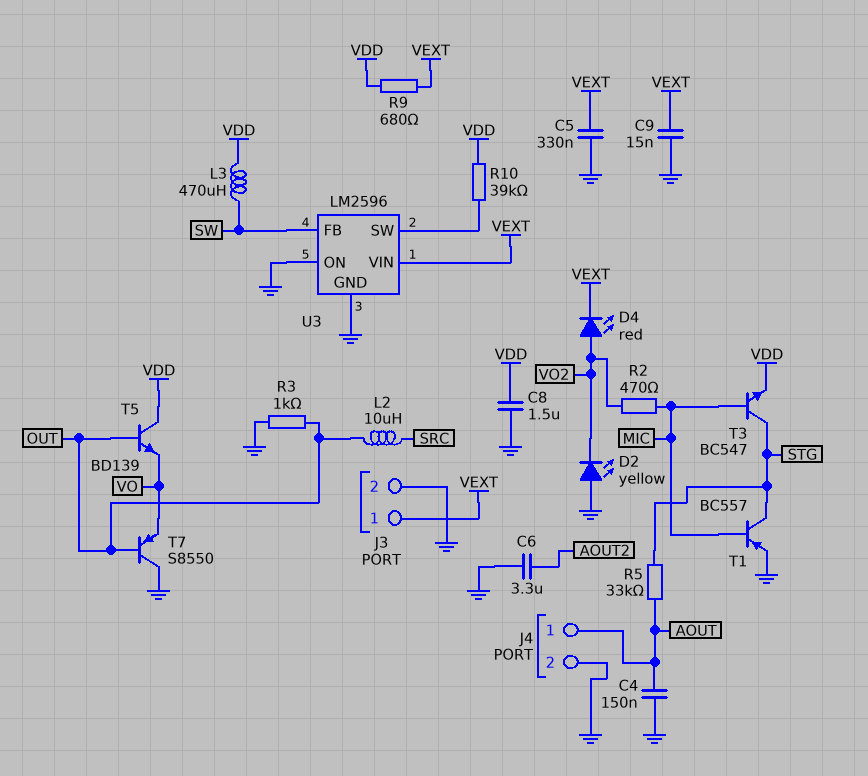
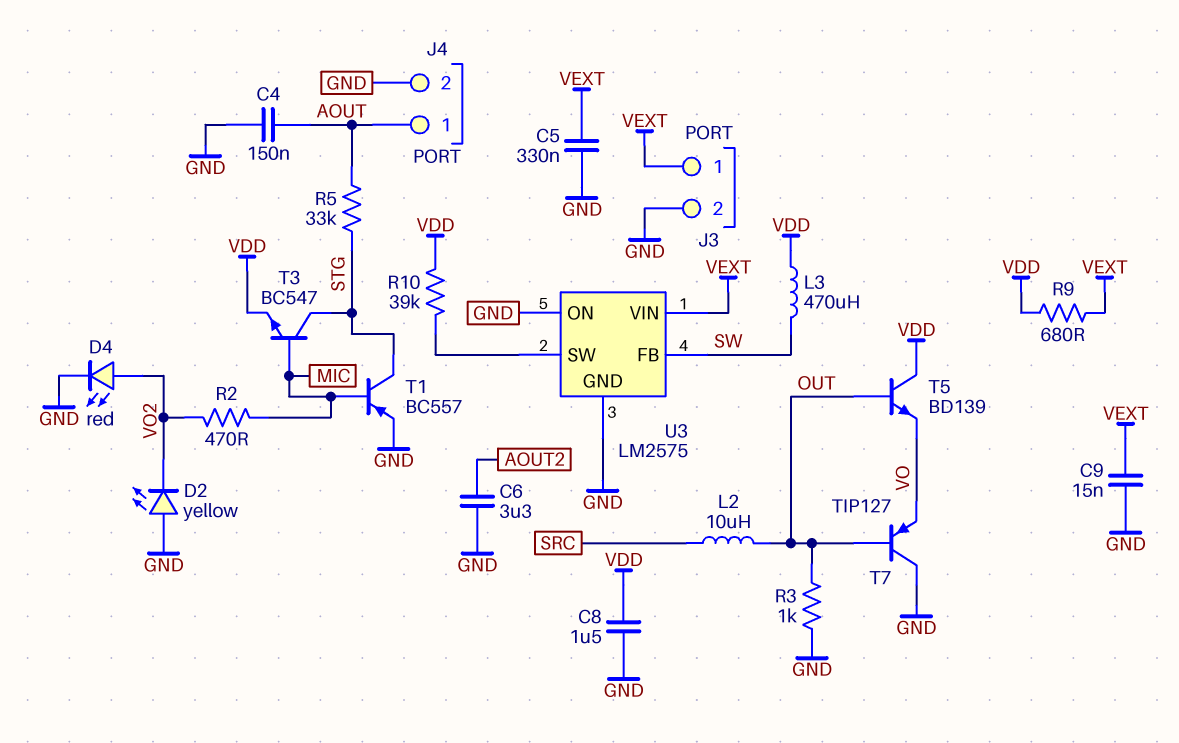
D4: LED red (A VO2, K VEXT) -> LED red (A VO2, K GND)
T7: PNP S8550 (B OUT, C GND, E VO) -> PNP TIP127 (B OUT, C GND, E VO)
U3: LM2596 -> LM2575

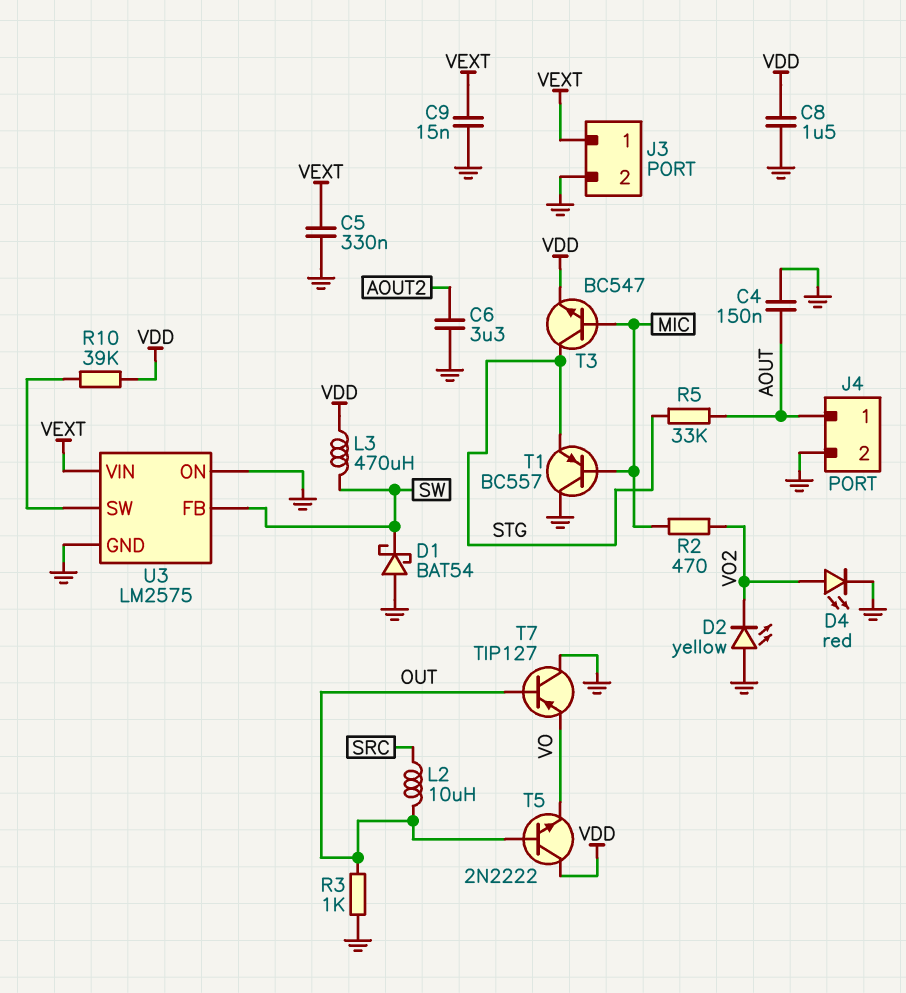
D1: none -> schottky BAT54 (A GND, K SW)
R9: 680 (VDD, VEXT) -> none
T1: PNP BC557 (B MIC, C STG, E GND) -> PNP BC557 (B MIC, C GND, E STG)
T5: NPN BD139 (B OUT, C VDD, E VO) -> NPN 2N2222 (B OUT, C VDD, E VO)

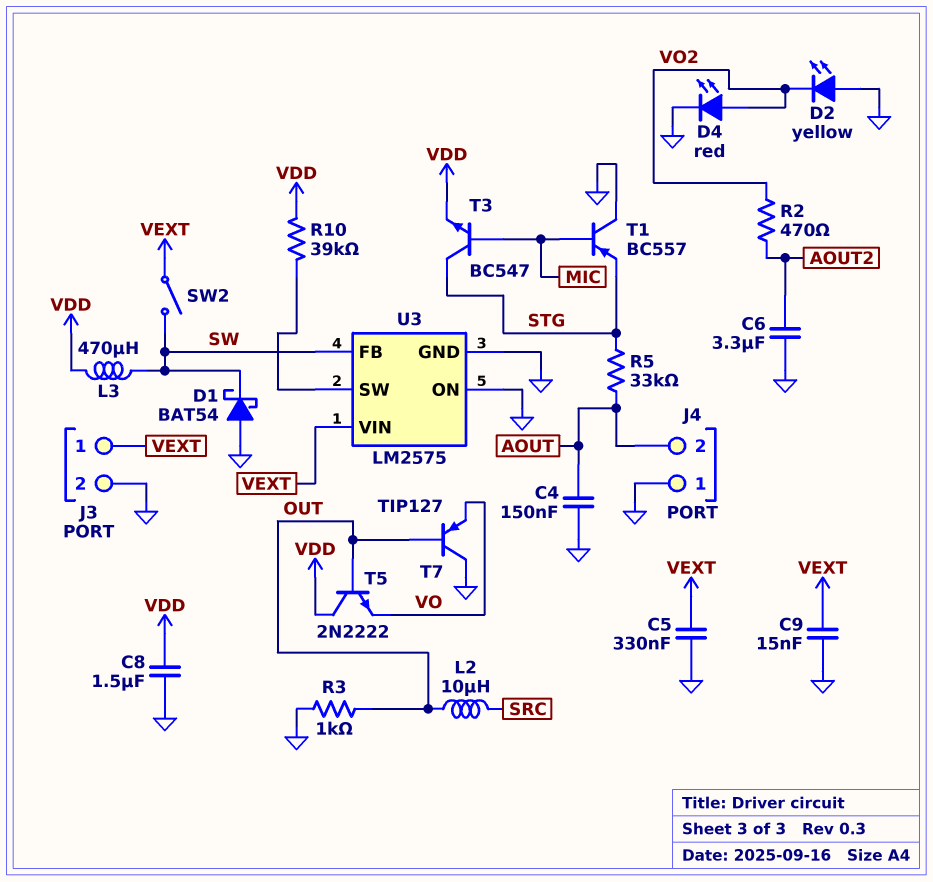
J4 pin 1: AOUT -> GND
J4 pin 2: GND -> AOUT
R2: 470 (MIC, VO2) -> 470 (AOUT2, VO2)
SW2: none -> switch (SW, VEXT)

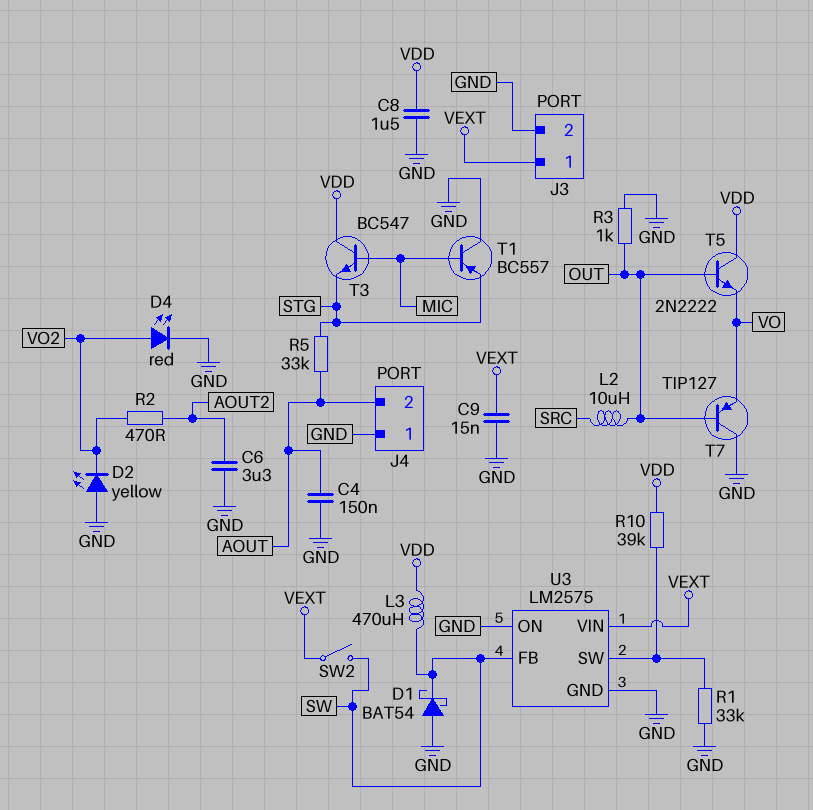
C5: 330nF (GND, VEXT) -> none
R1: none -> 33k (GND, U3/SW)
T3: NPN BC547 (B MIC, C STG, E VDD) -> NPN BC547 (B MIC, C VDD, E STG)

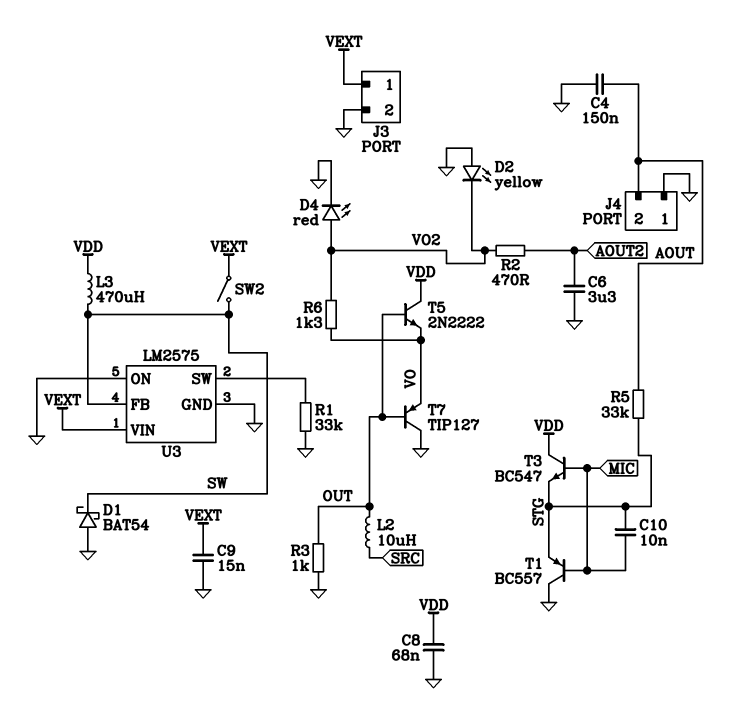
C8: 1.5uF (GND, VDD) -> 68nF (GND, VDD)
C10: none -> 10nF (MIC, STG)
R6: none -> 1.3k (VO, VO2)
R10: 39k (U3/SW, VDD) -> none

